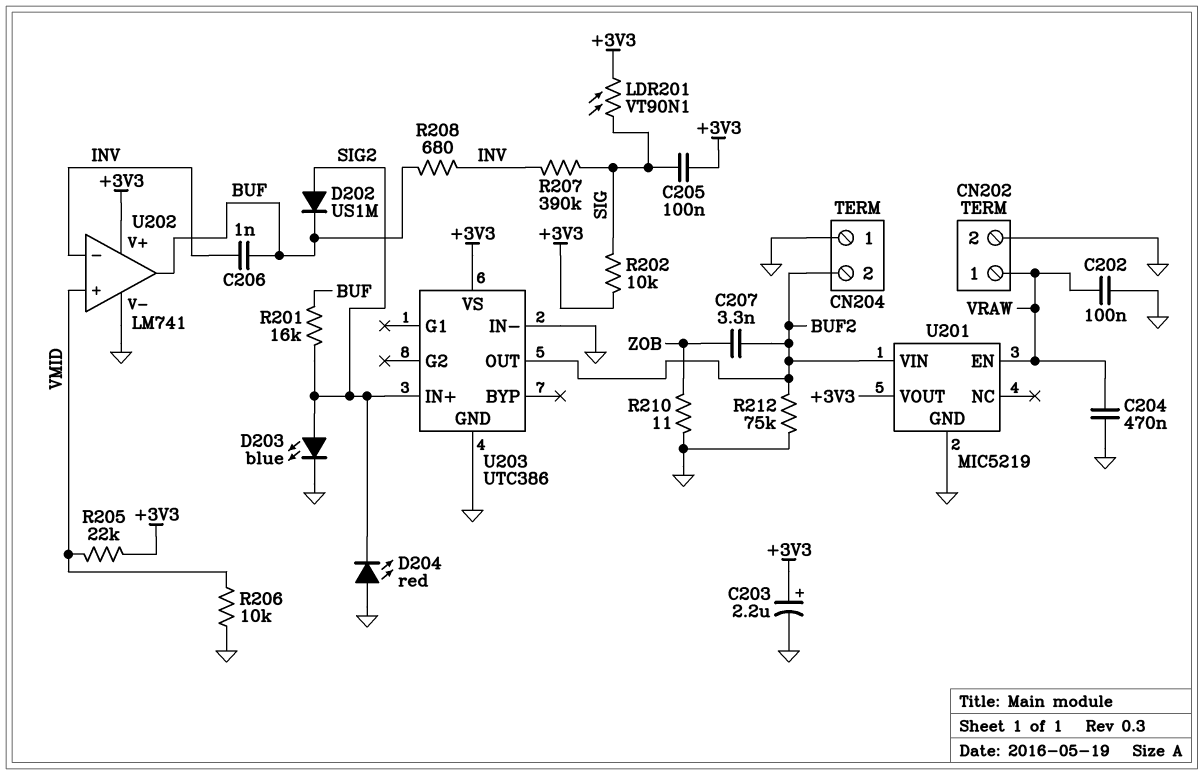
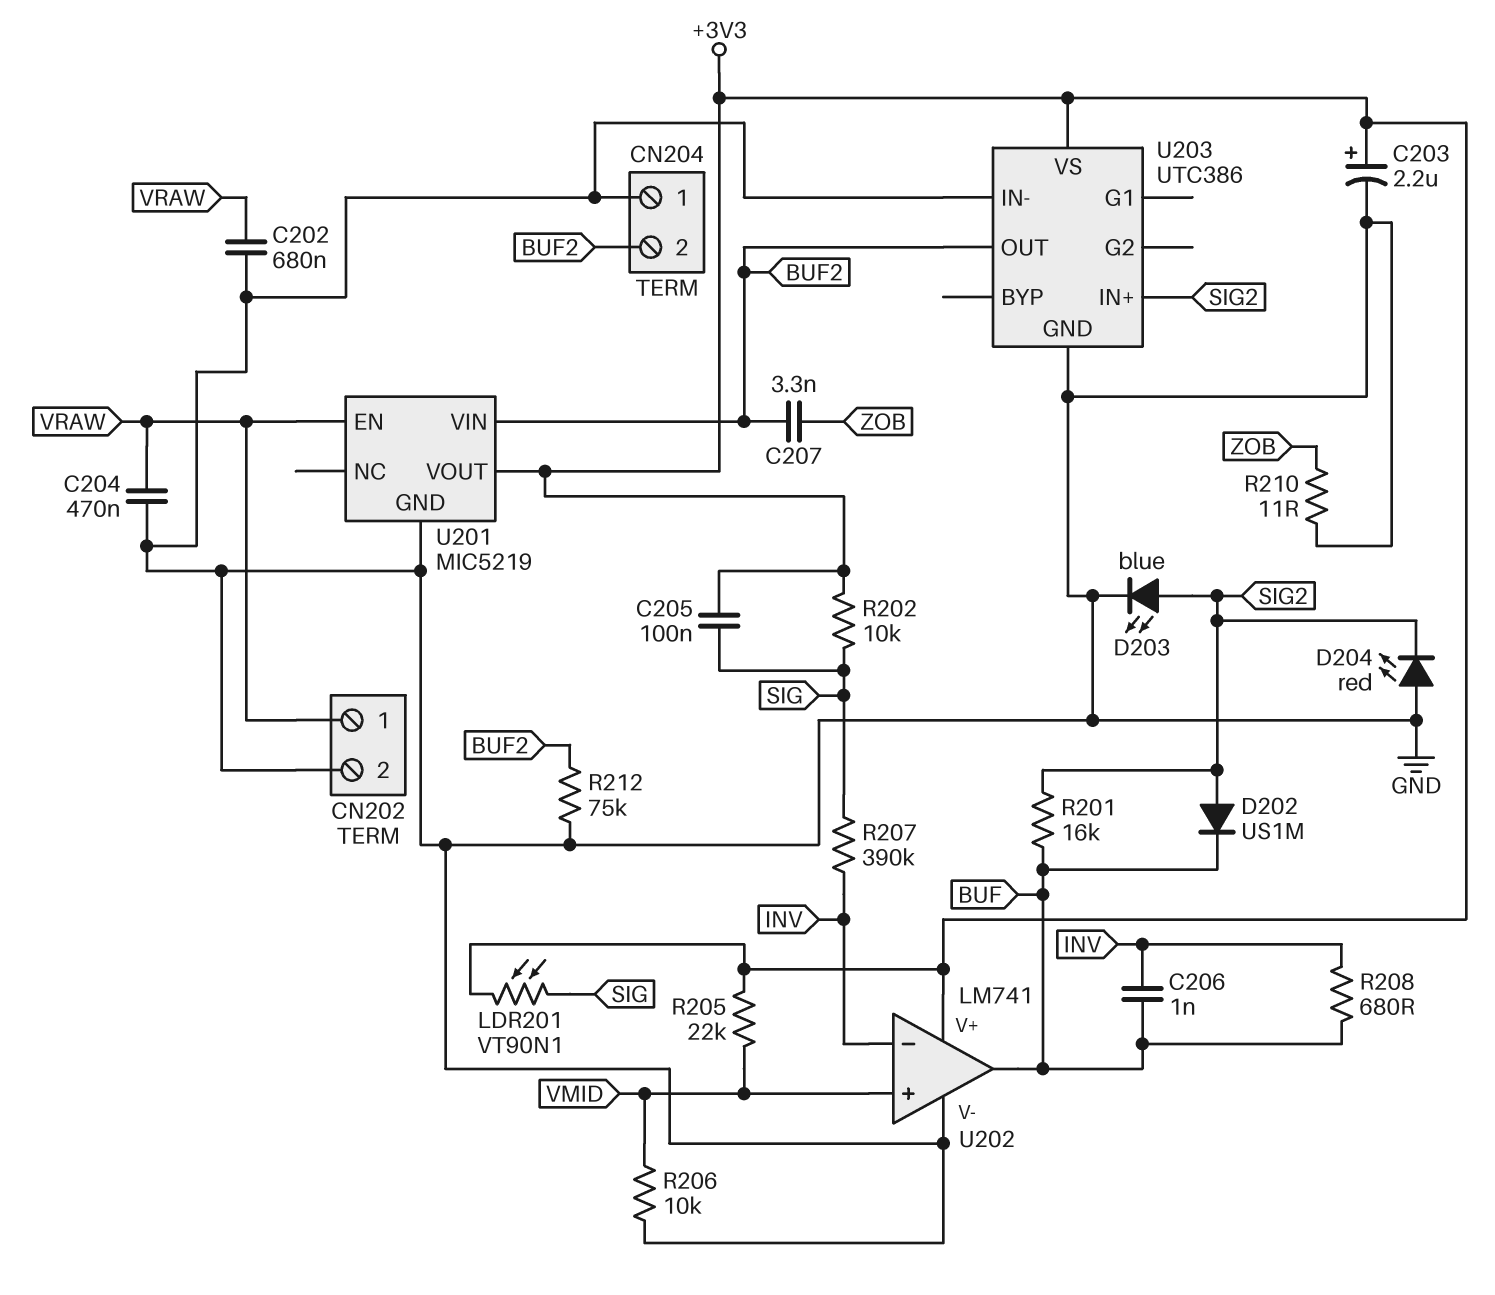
C202: 100nF (GND, VRAW) -> 680nF (GND, VRAW)

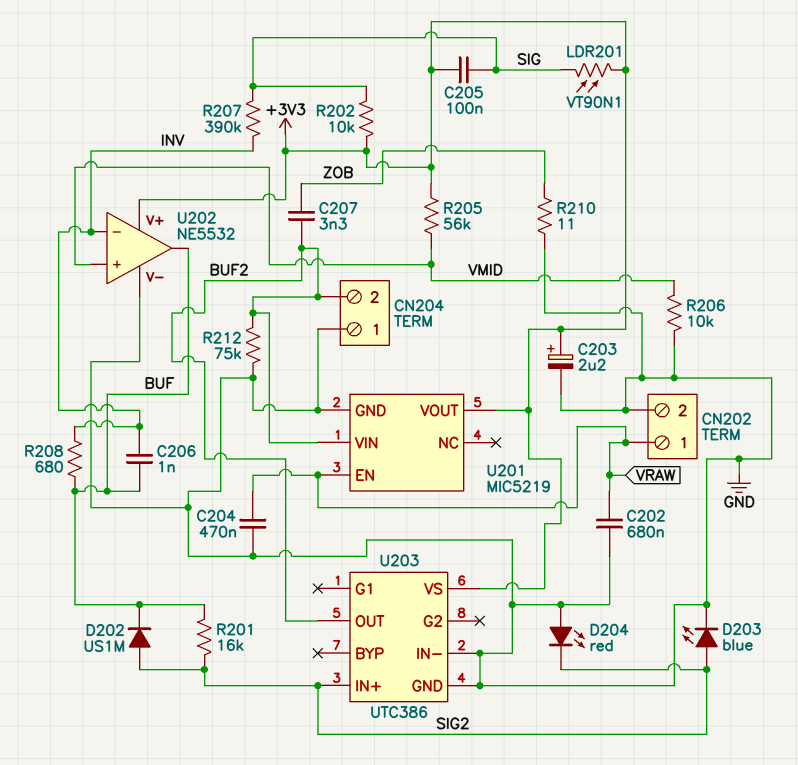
R205: 22k (+3V3, VMID) -> 56k (+3V3, VMID)
U202: LM741 -> NE5532

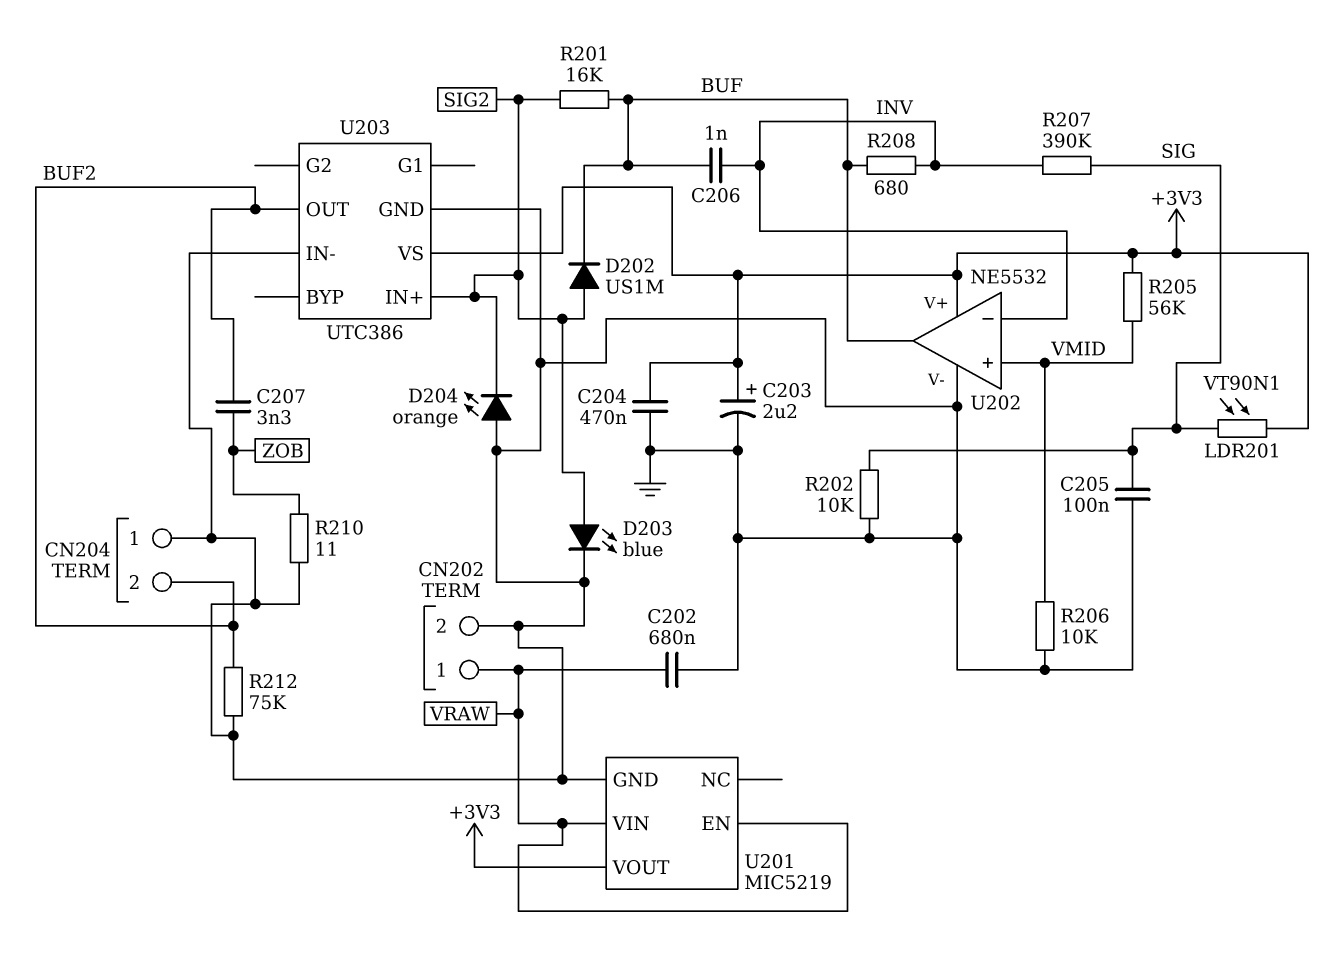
C204: 470nF (GND, VRAW) -> 470nF (+3V3, GND)
C205: 100nF (+3V3, SIG) -> 100nF (GND, SIG)
D204: LED red (A GND, K SIG2) -> LED orange (A GND, K SIG2)
R202: 10k (+3V3, SIG) -> 10k (GND, SIG)
U201 pin VIN: BUF2 -> VRAW

